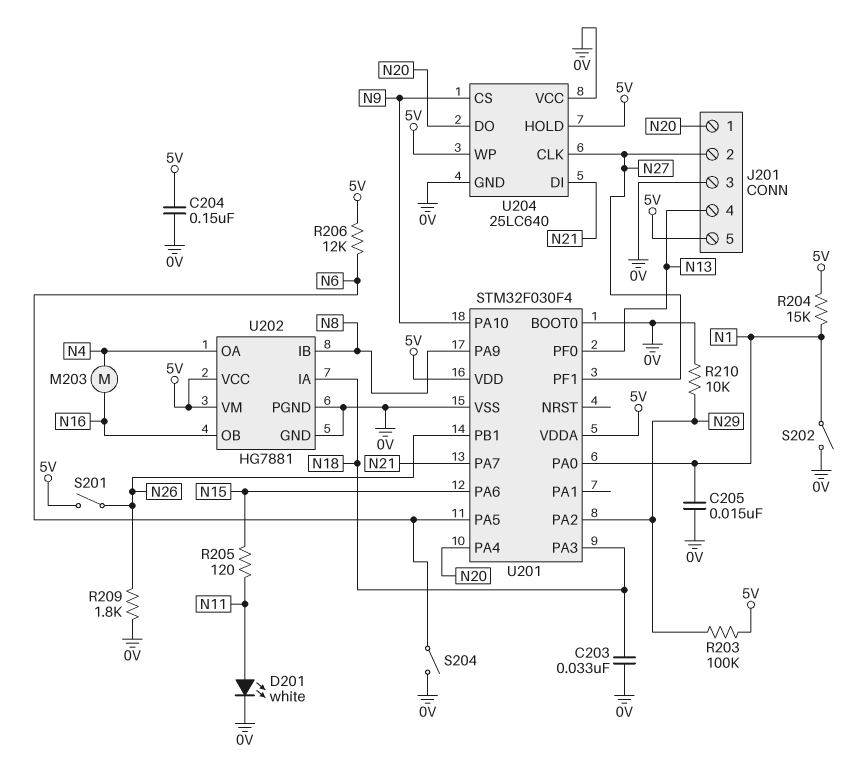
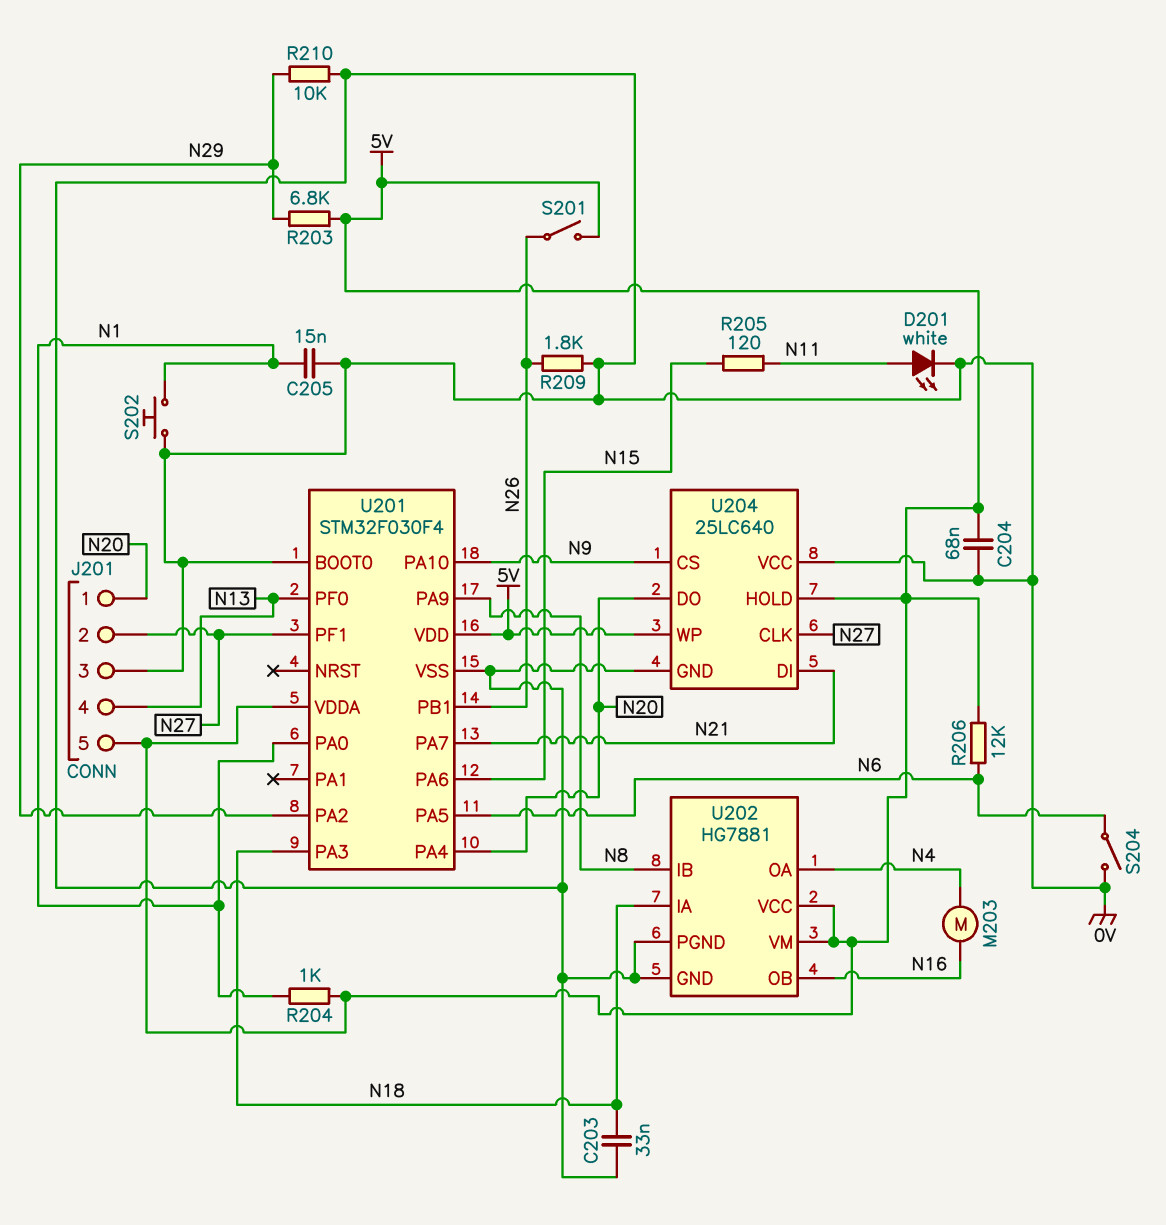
C204: 150nF (0V, 5V) -> 68nF (0V, 5V)
R203: 100k (5V, N29) -> 6.8k (5V, N29)
R204: 15k (5V, N1) -> 1k (5V, N1)
S202: switch (0V, N1) -> button (0V, N1)

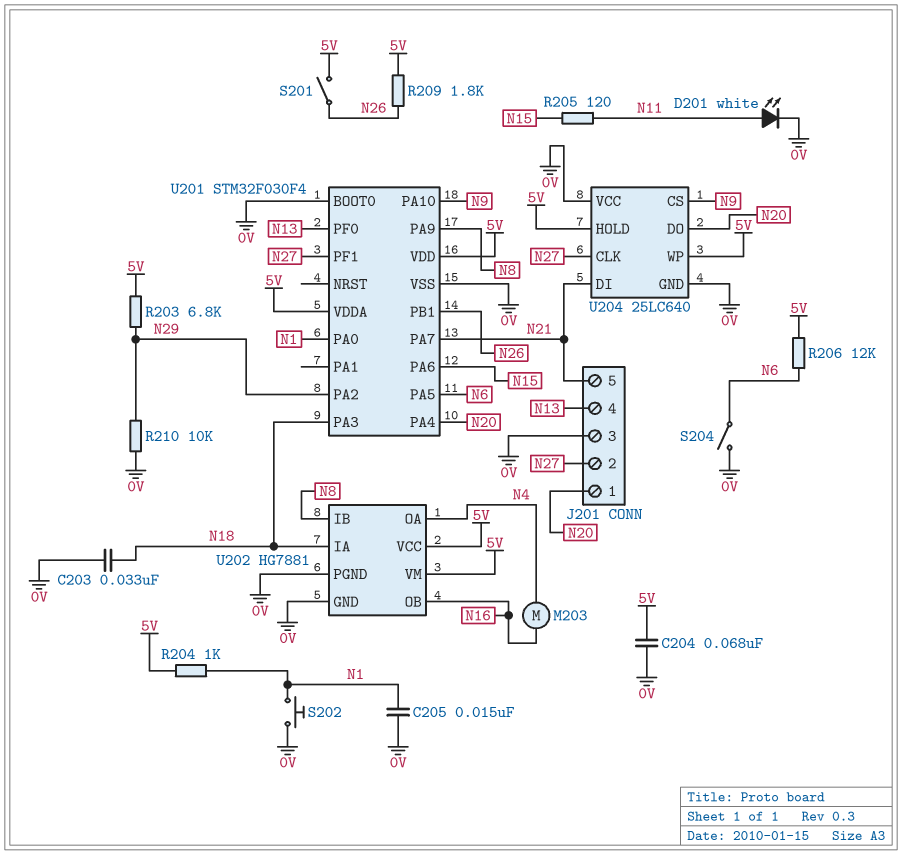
J201 pin 5: 5V -> N21
R209: 1.8k (0V, N26) -> 1.8k (5V, N26)

